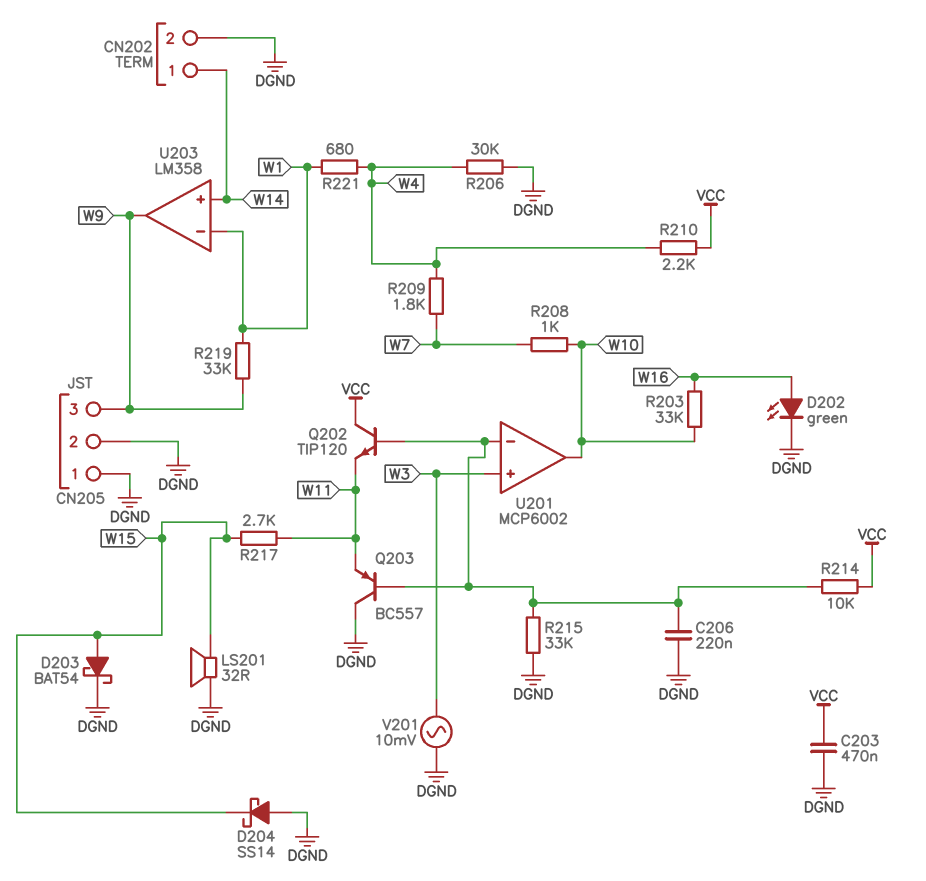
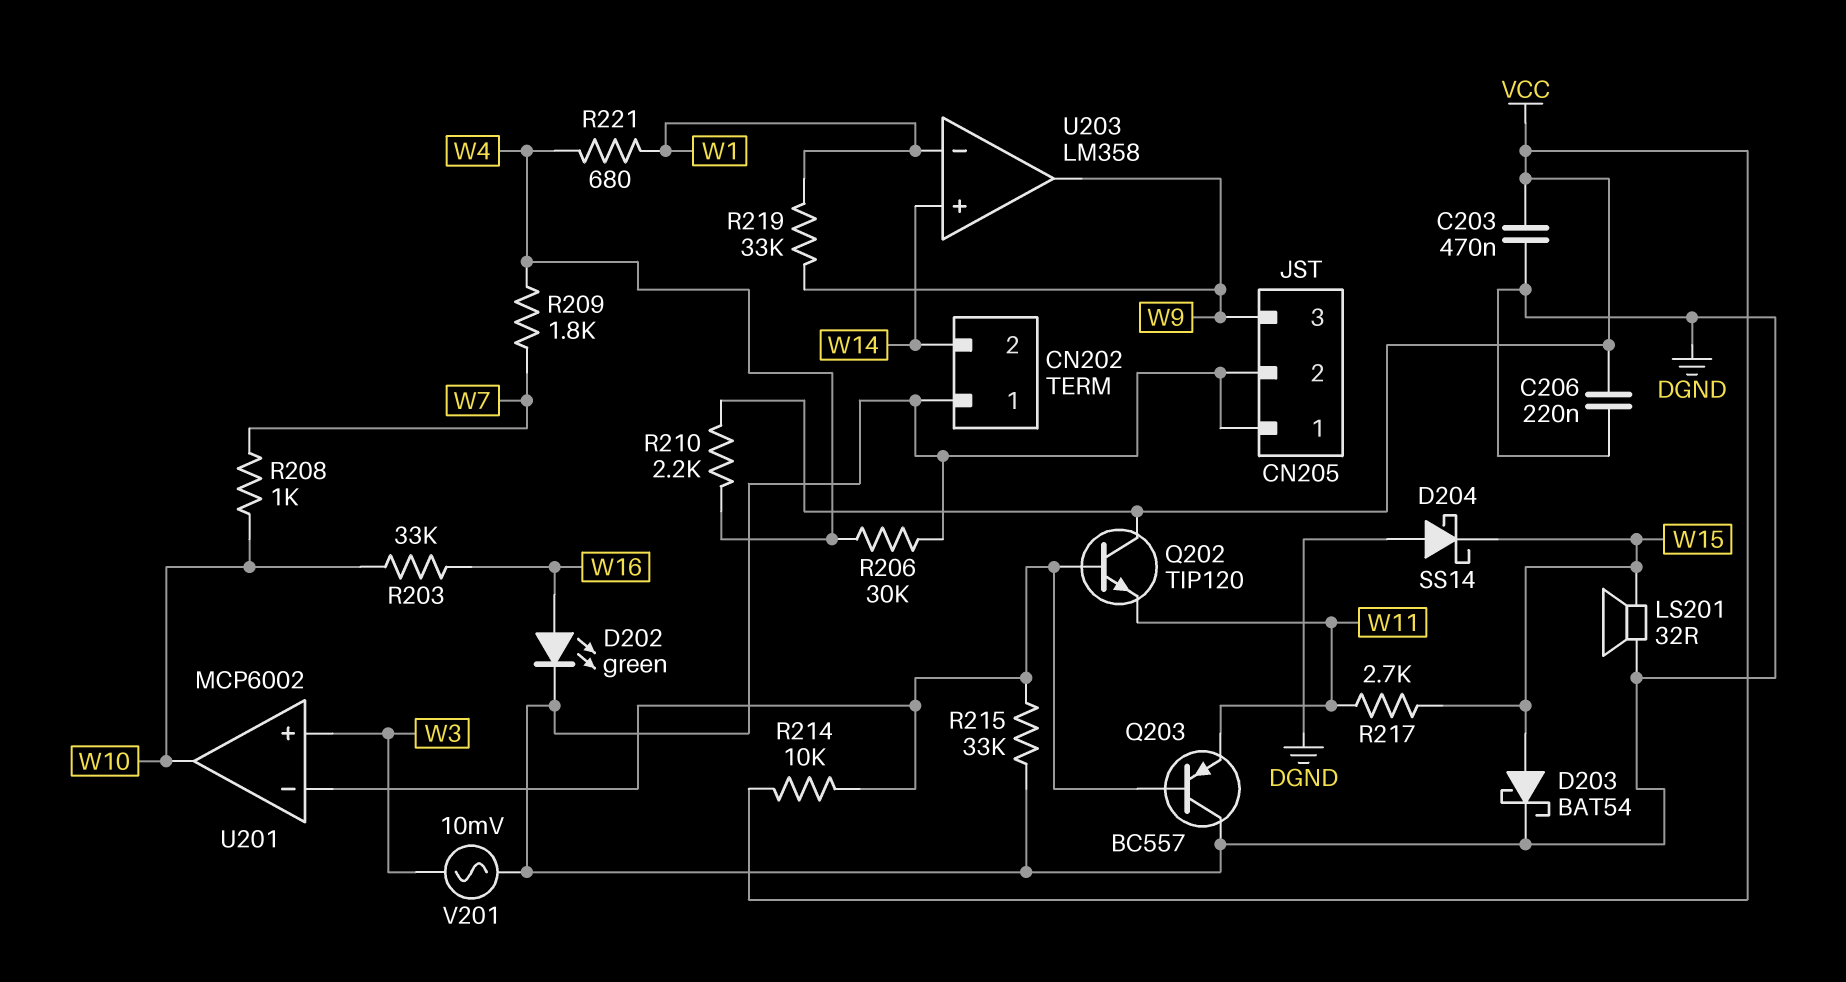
C206: 220nF (DGND, U201/in-) -> 220nF (DGND, VCC)
CN202 pin 1: W14 -> DGND
CN202 pin 2: DGND -> W14

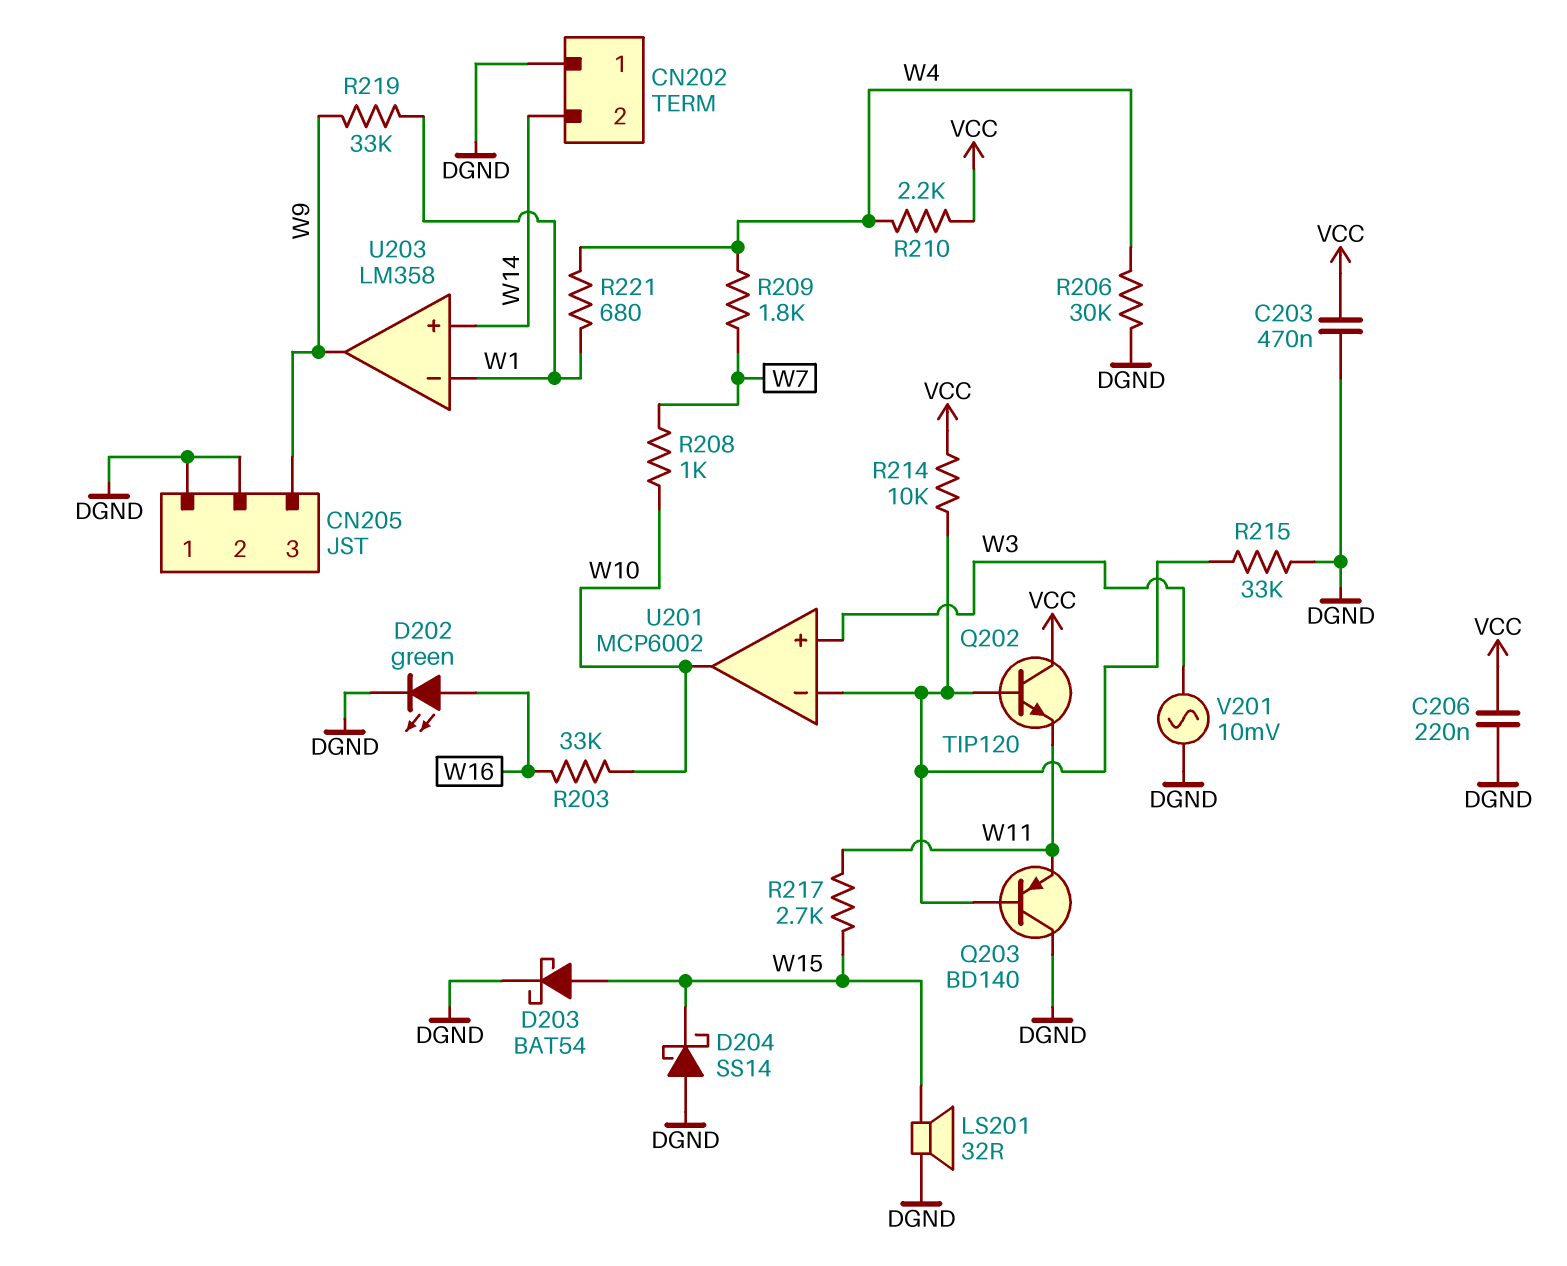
Q203: PNP BC557 (B U201/in-, C DGND, E W11) -> PNP BD140 (B U201/in-, C DGND, E W11)

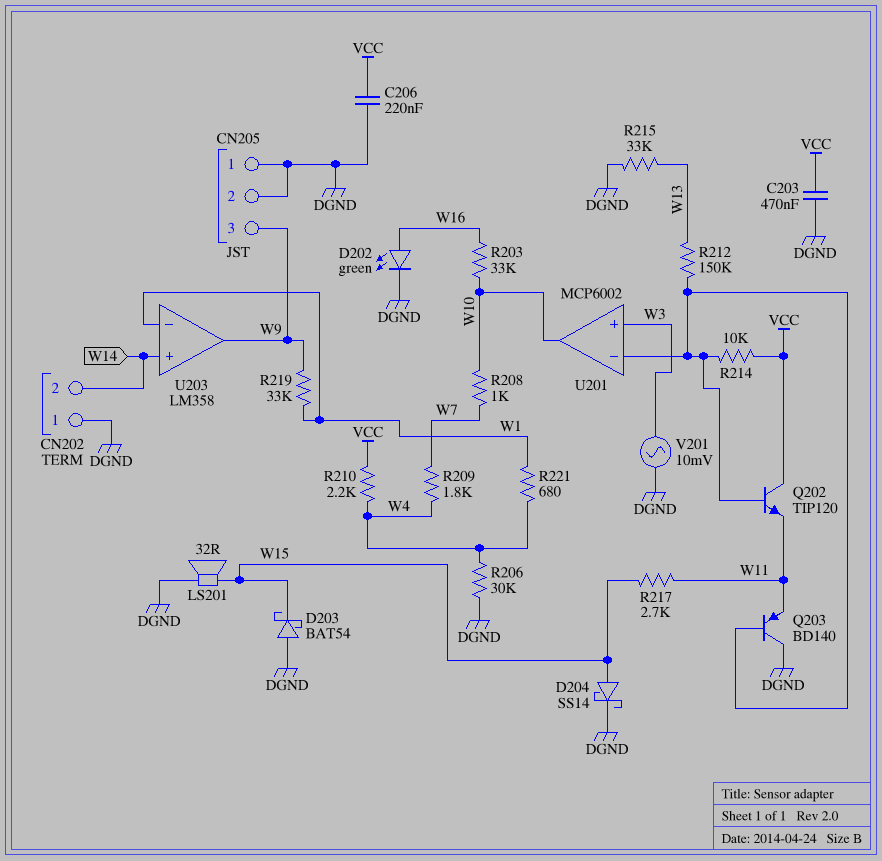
D203: schottky BAT54 (A W15, K DGND) -> schottky BAT54 (A DGND, K W15)
D204: schottky SS14 (A DGND, K W15) -> schottky SS14 (A W15, K DGND)
R212: none -> 150k (U201/in-, W13)
R215: 33k (DGND, U201/in-) -> 33k (DGND, W13)

